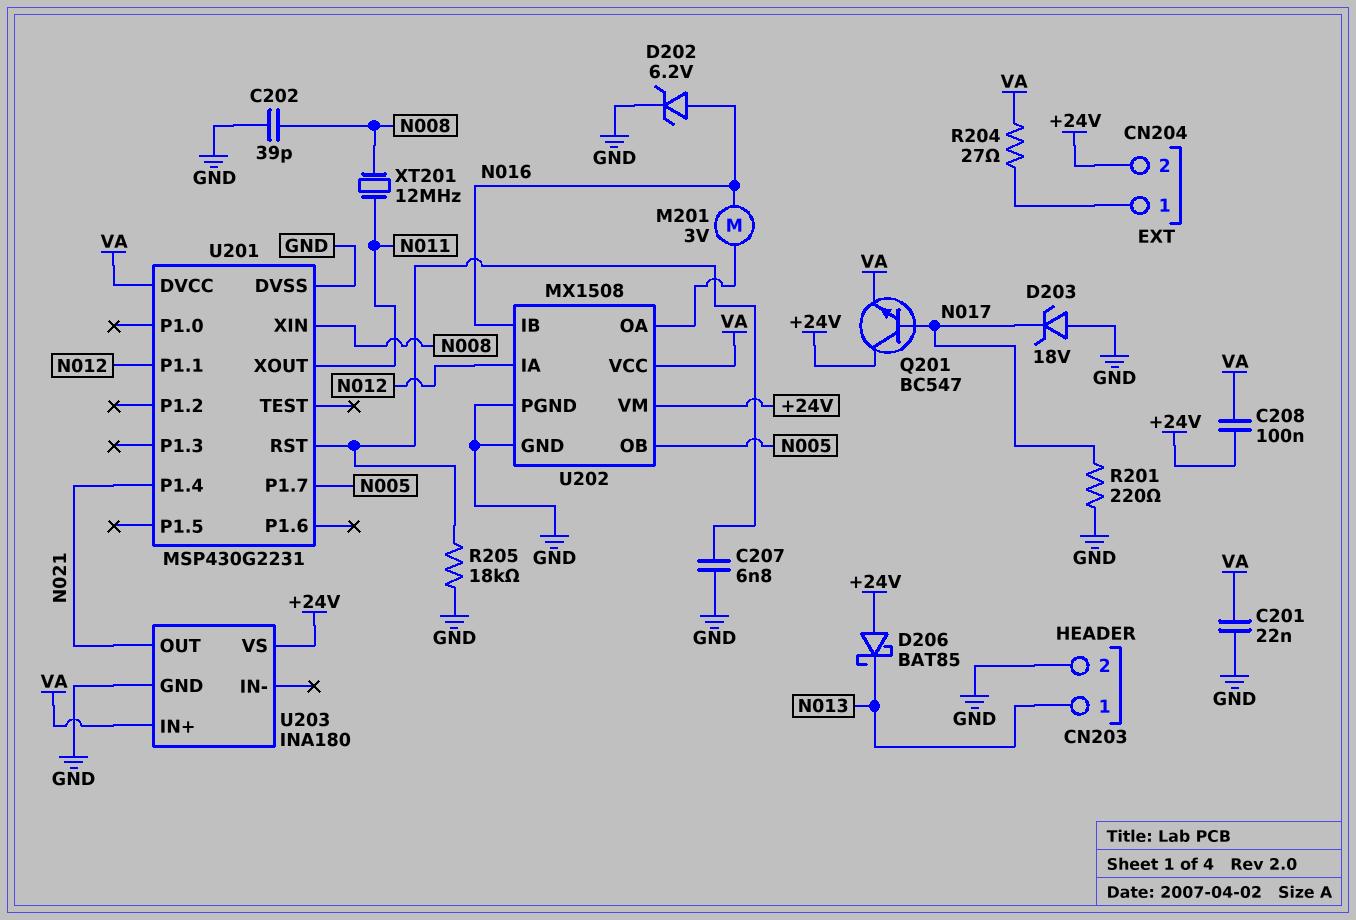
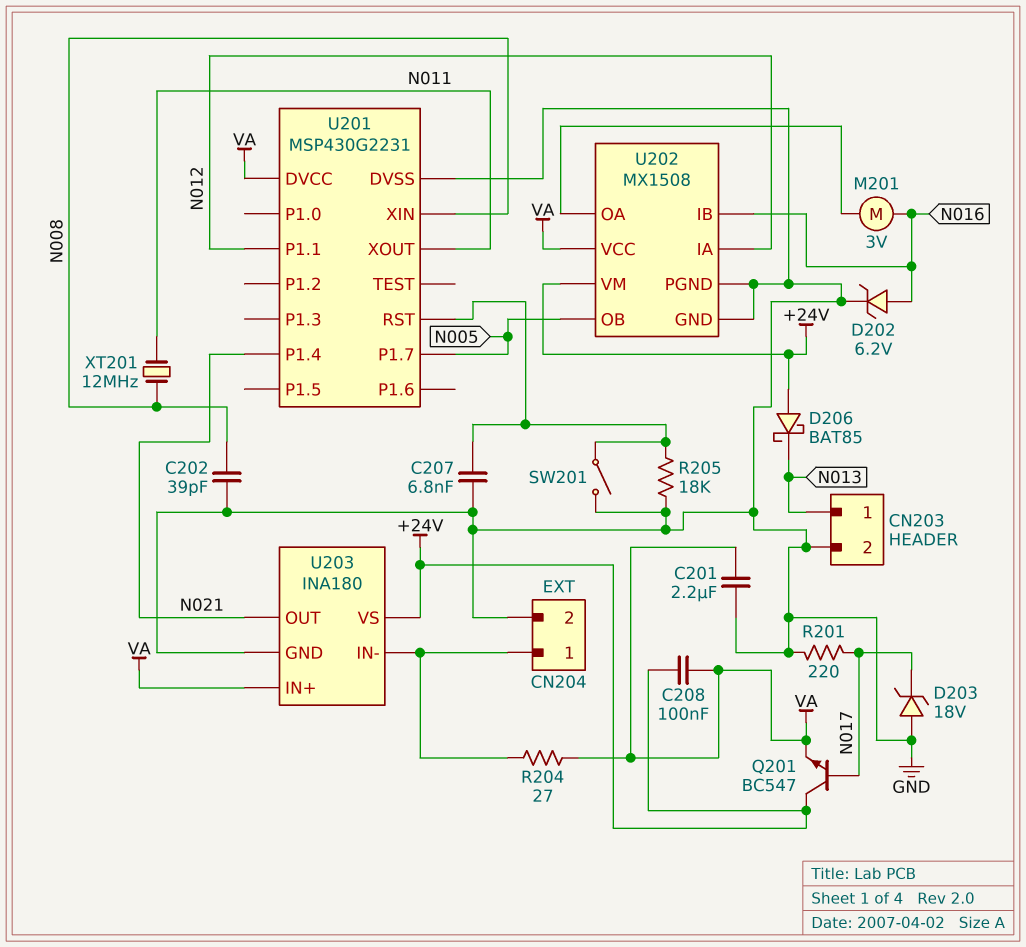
C201: 22nF (GND, VA) -> 2.2uF (GND, VA)
CN204 pin 2: +24V -> GND
SW201: none -> switch (GND, U201/RST)
U203 pin IN-: none -> CN204/1

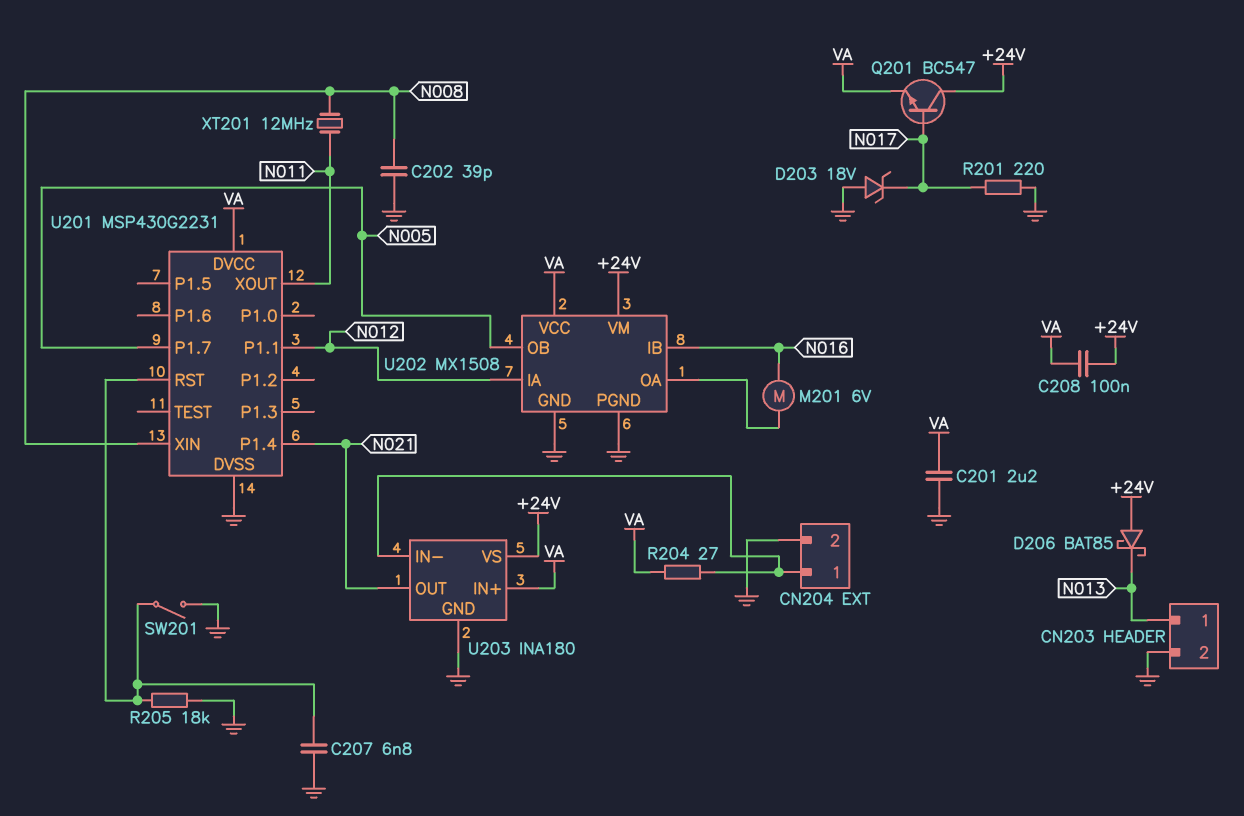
D202: zener 6.2V (A N016, K GND) -> none
M201: motor 3V (N016, U202/OA) -> motor 6V (N016, U202/OA)

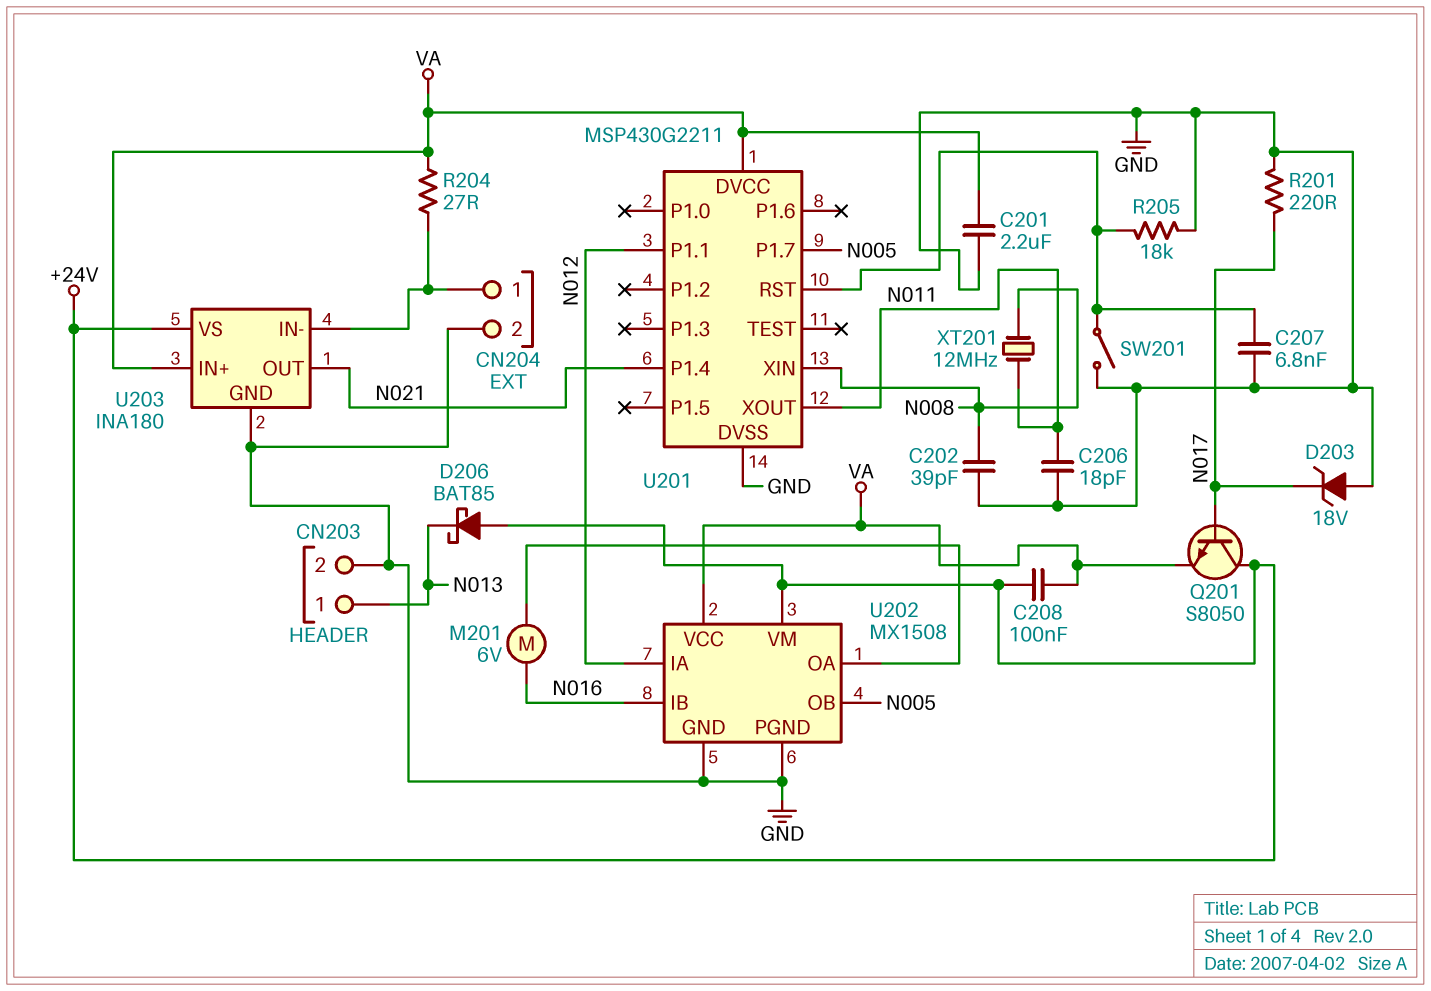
C206: none -> 18pF (GND, N011)
Q201: NPN BC547 (B N017, C +24V, E VA) -> NPN S8050 (B N017, C +24V, E VA)
U201: MSP430G2231 -> MSP430G2211

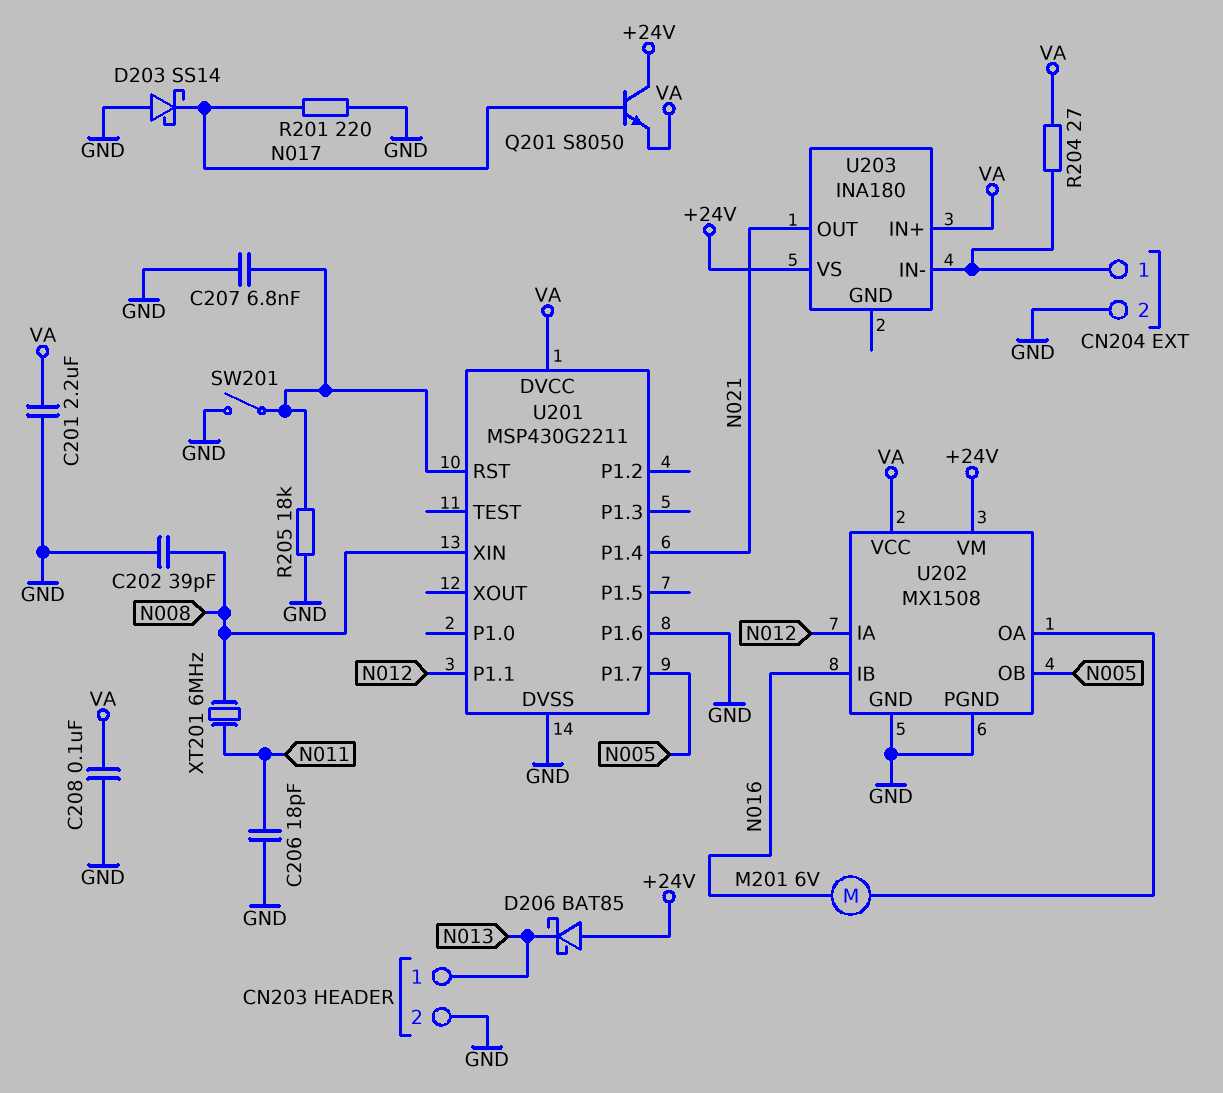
C208: 100nF (+24V, VA) -> 100nF (GND, VA)
D203: zener 18V (A GND, K N017) -> schottky SS14 (A GND, K N017)
U201 pin P1.6: none -> GND
U201 pin XOUT: N011 -> none
U203 pin GND: GND -> none
XT201: 12MHz (N008, N011) -> 6MHz (N008, N011)

